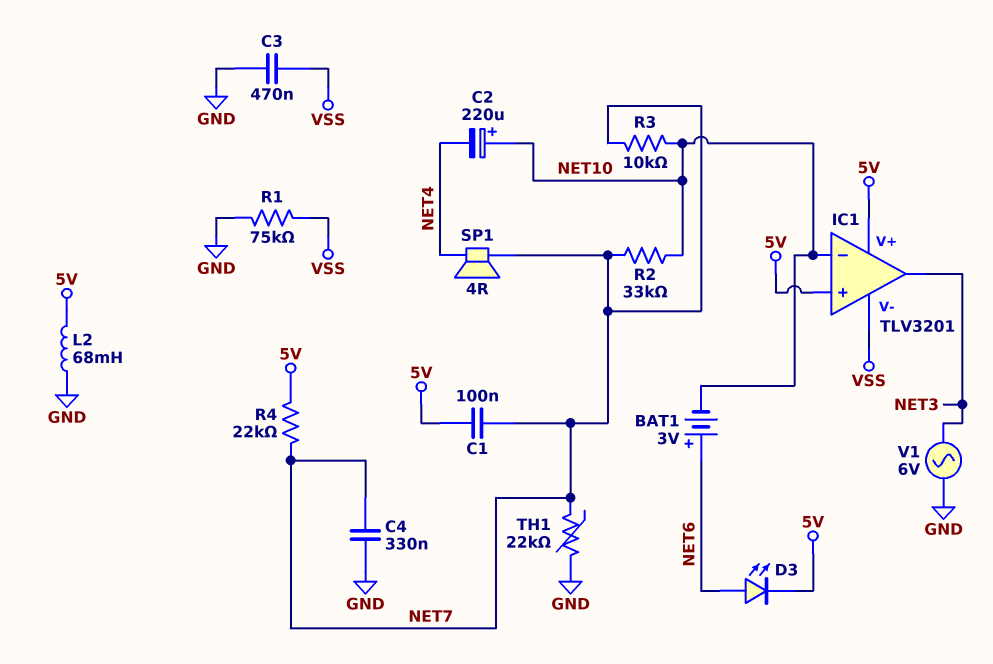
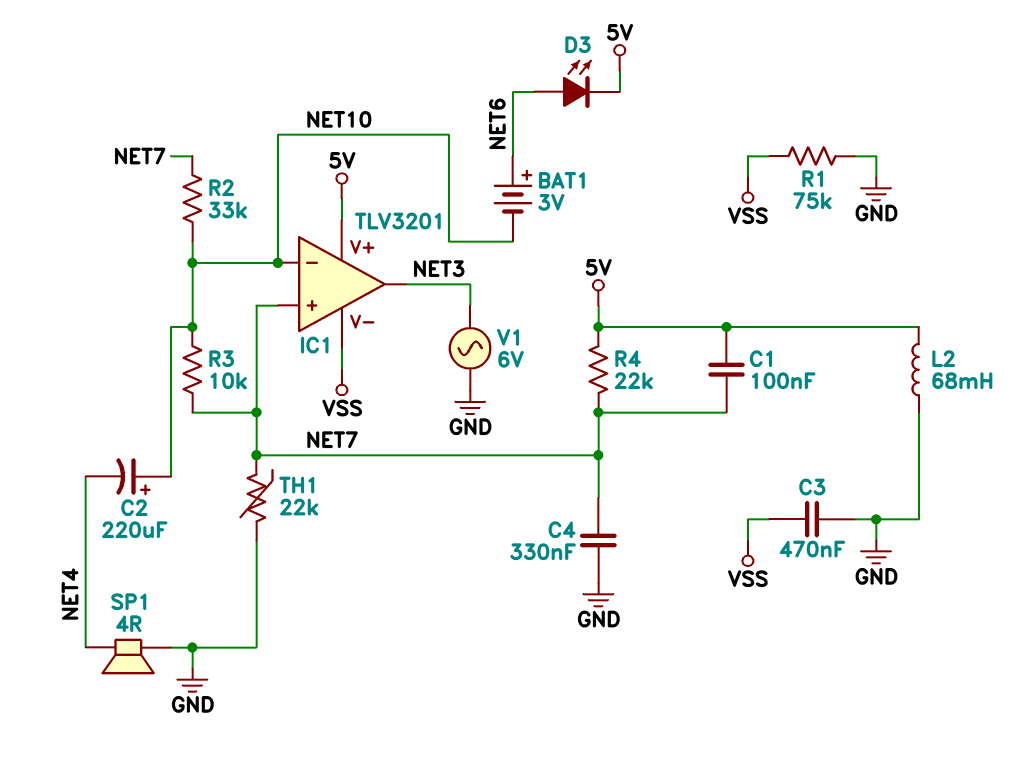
IC1 pin in+: 5V -> NET7
SP1: speaker 4R (NET4, NET7) -> speaker 4R (GND, NET4)

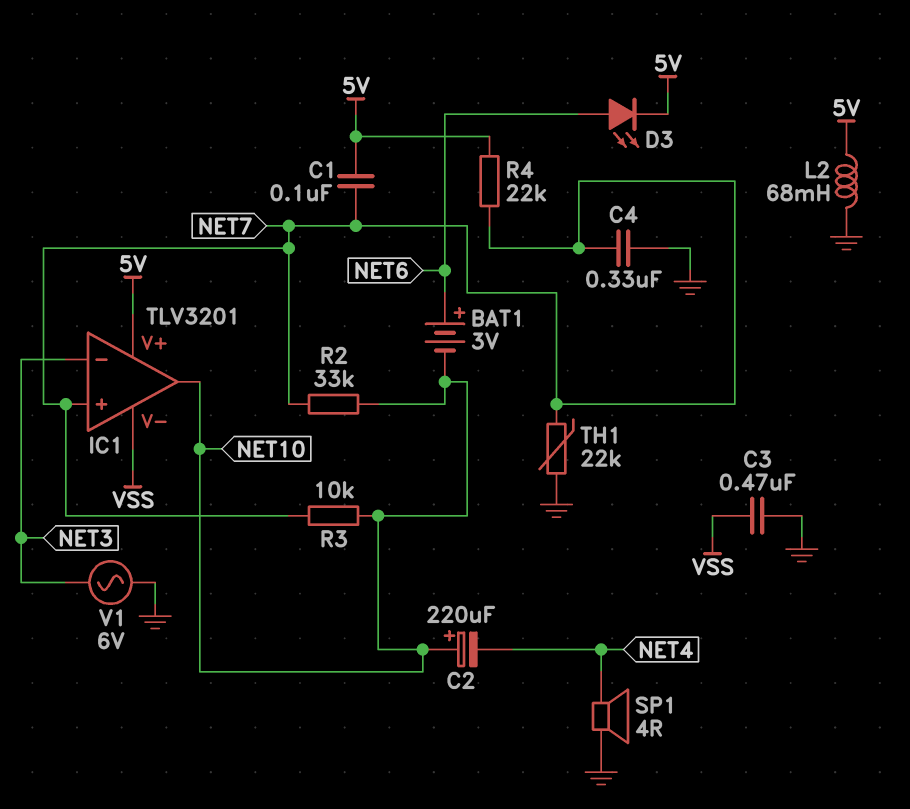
IC1 pin in-: NET10 -> NET3
IC1 pin out: NET3 -> NET10
R1: 75k (GND, VSS) -> none

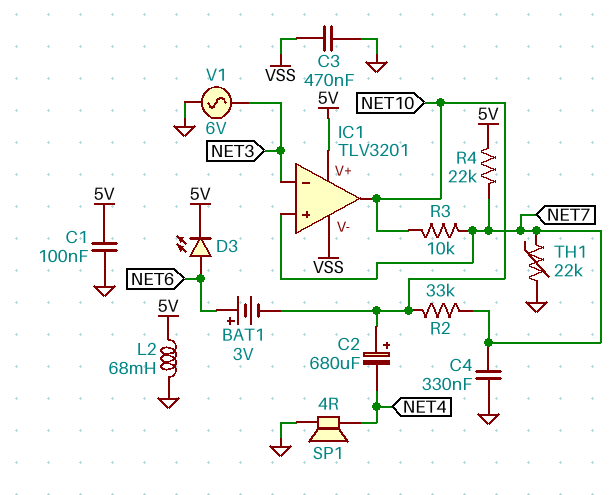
C1: 100nF (5V, NET7) -> 100nF (5V, GND)
C2: 220uF (plus NET10, minus NET4) -> 680uF (plus NET10, minus NET4)

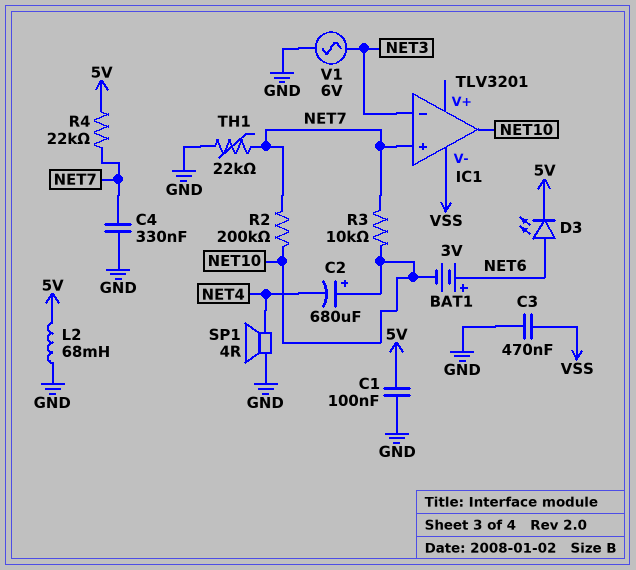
IC1 pin V+: 5V -> none
R2: 33k (NET7, NET10) -> 200k (NET7, NET10)

